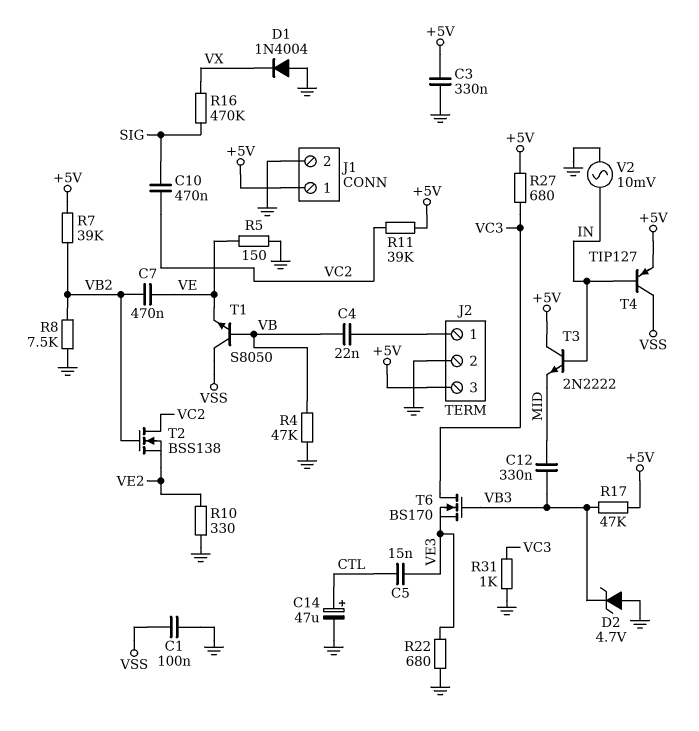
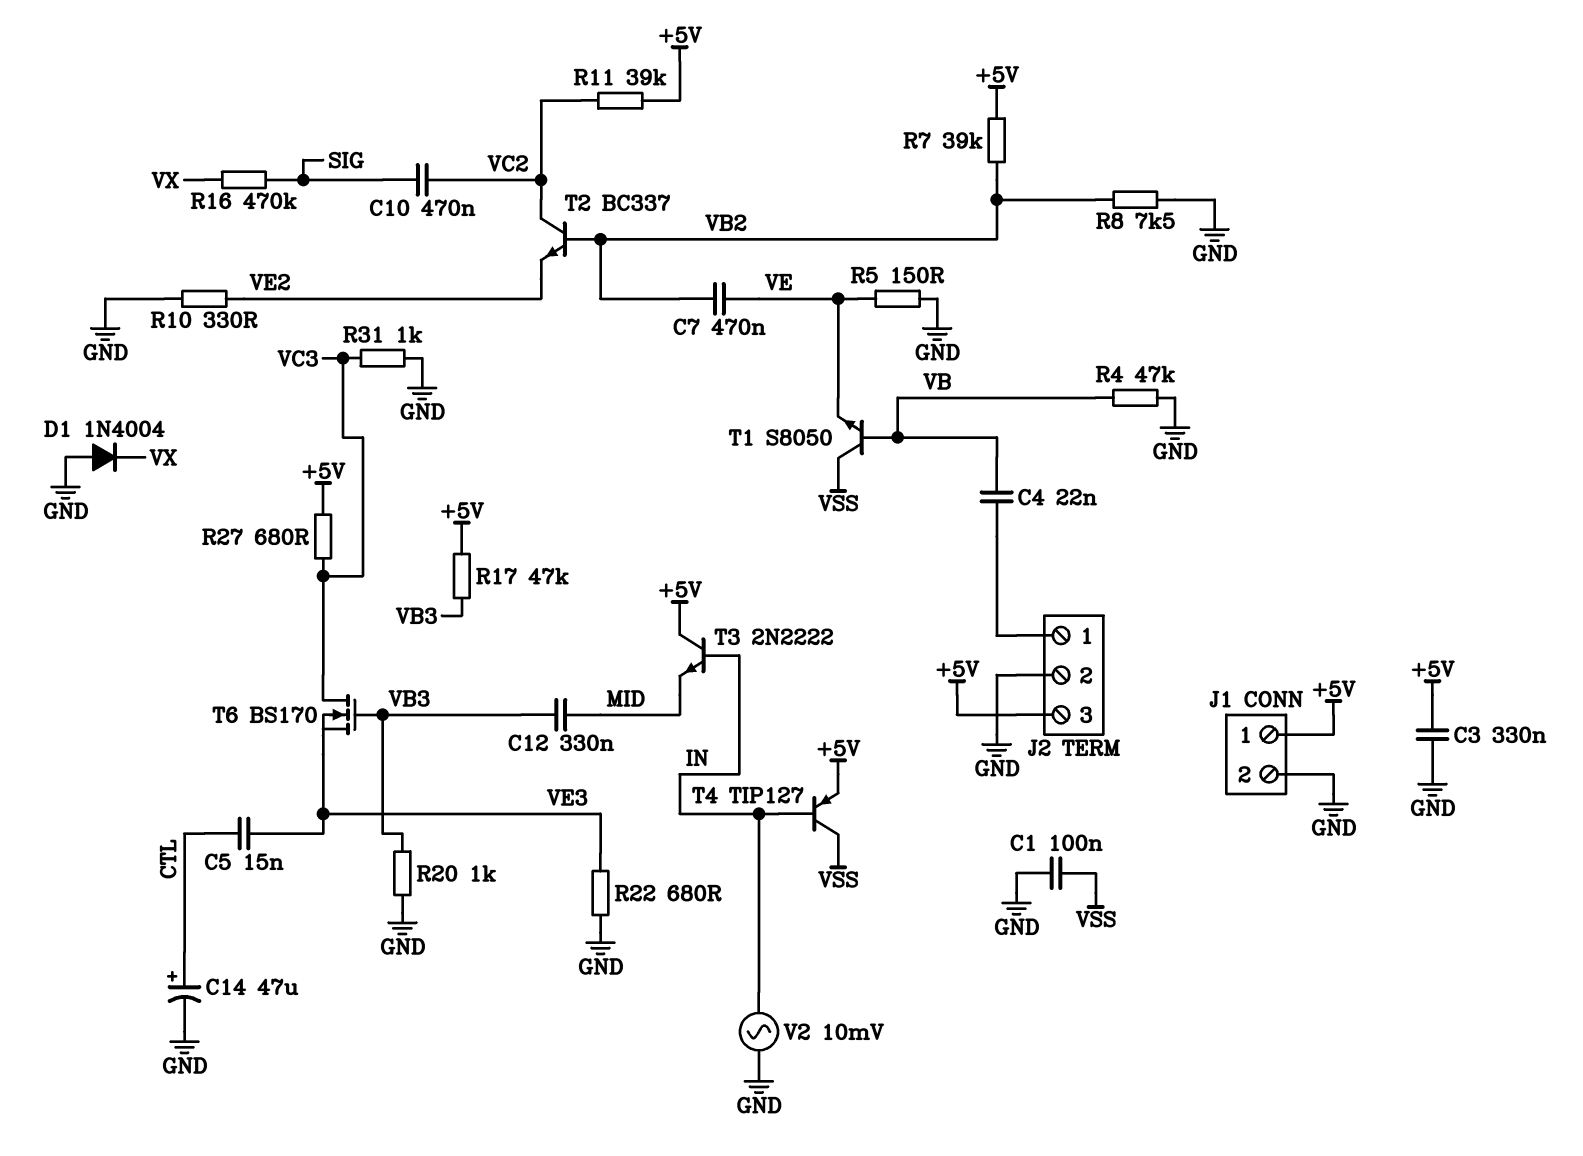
D2: zener 4.7V (A GND, K VB3) -> none
R20: none -> 1k (GND, VB3)
T2: NMOS BSS138 (G VB2, D VC2, S VE2) -> NPN BC337 (B VB2, C VC2, E VE2)

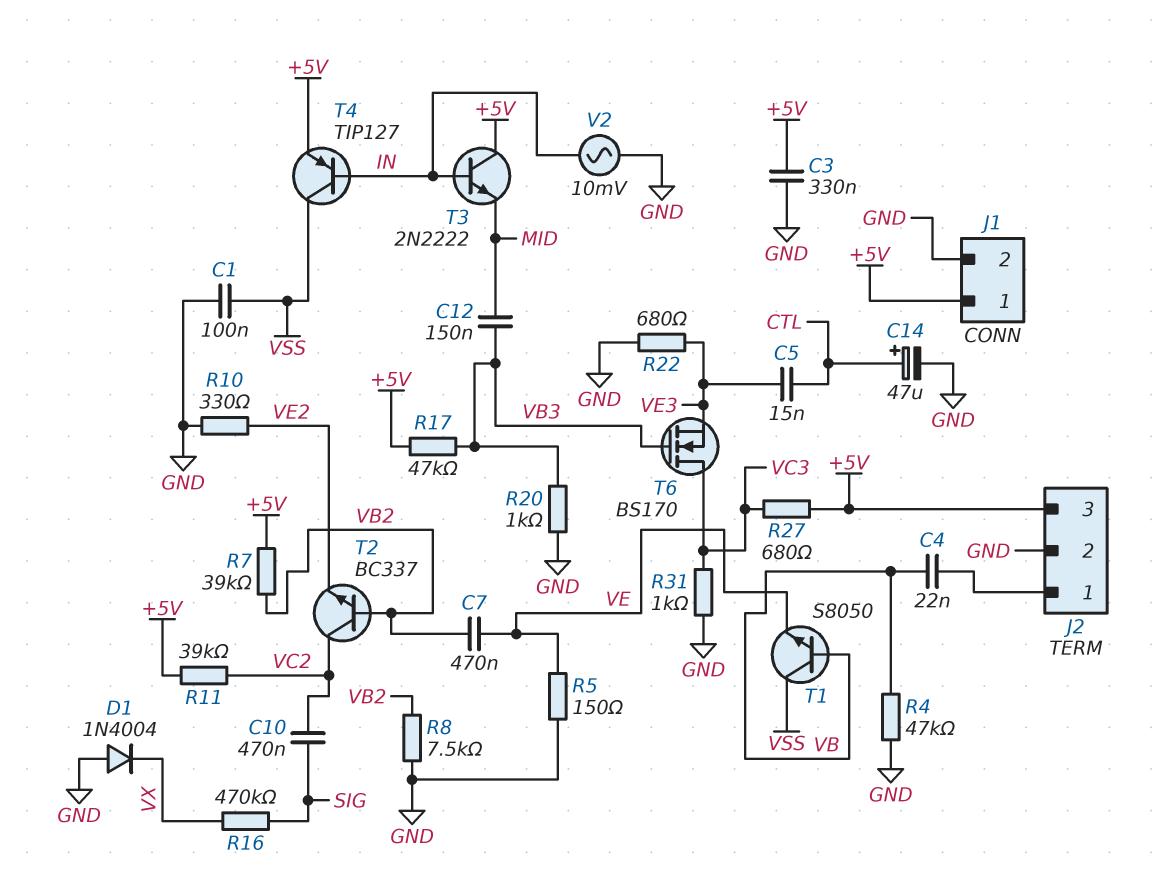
C12: 330nF (MID, VB3) -> 150nF (MID, VB3)

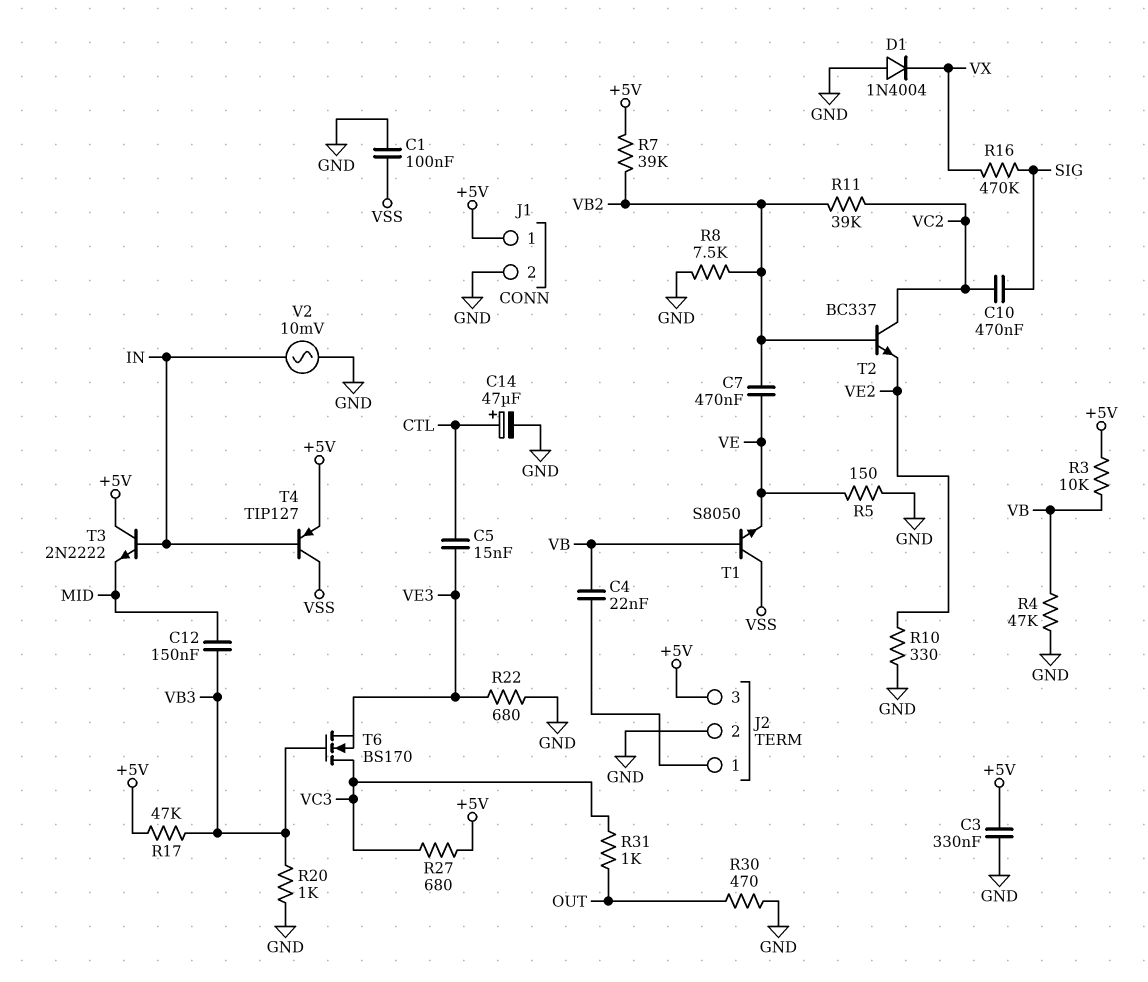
R3: none -> 10k (+5V, VB)
R11: 39k (+5V, VC2) -> 39k (VB2, VC2)
R30: none -> 470 (GND, OUT)
R31: 1k (GND, VC3) -> 1k (OUT, VC3)

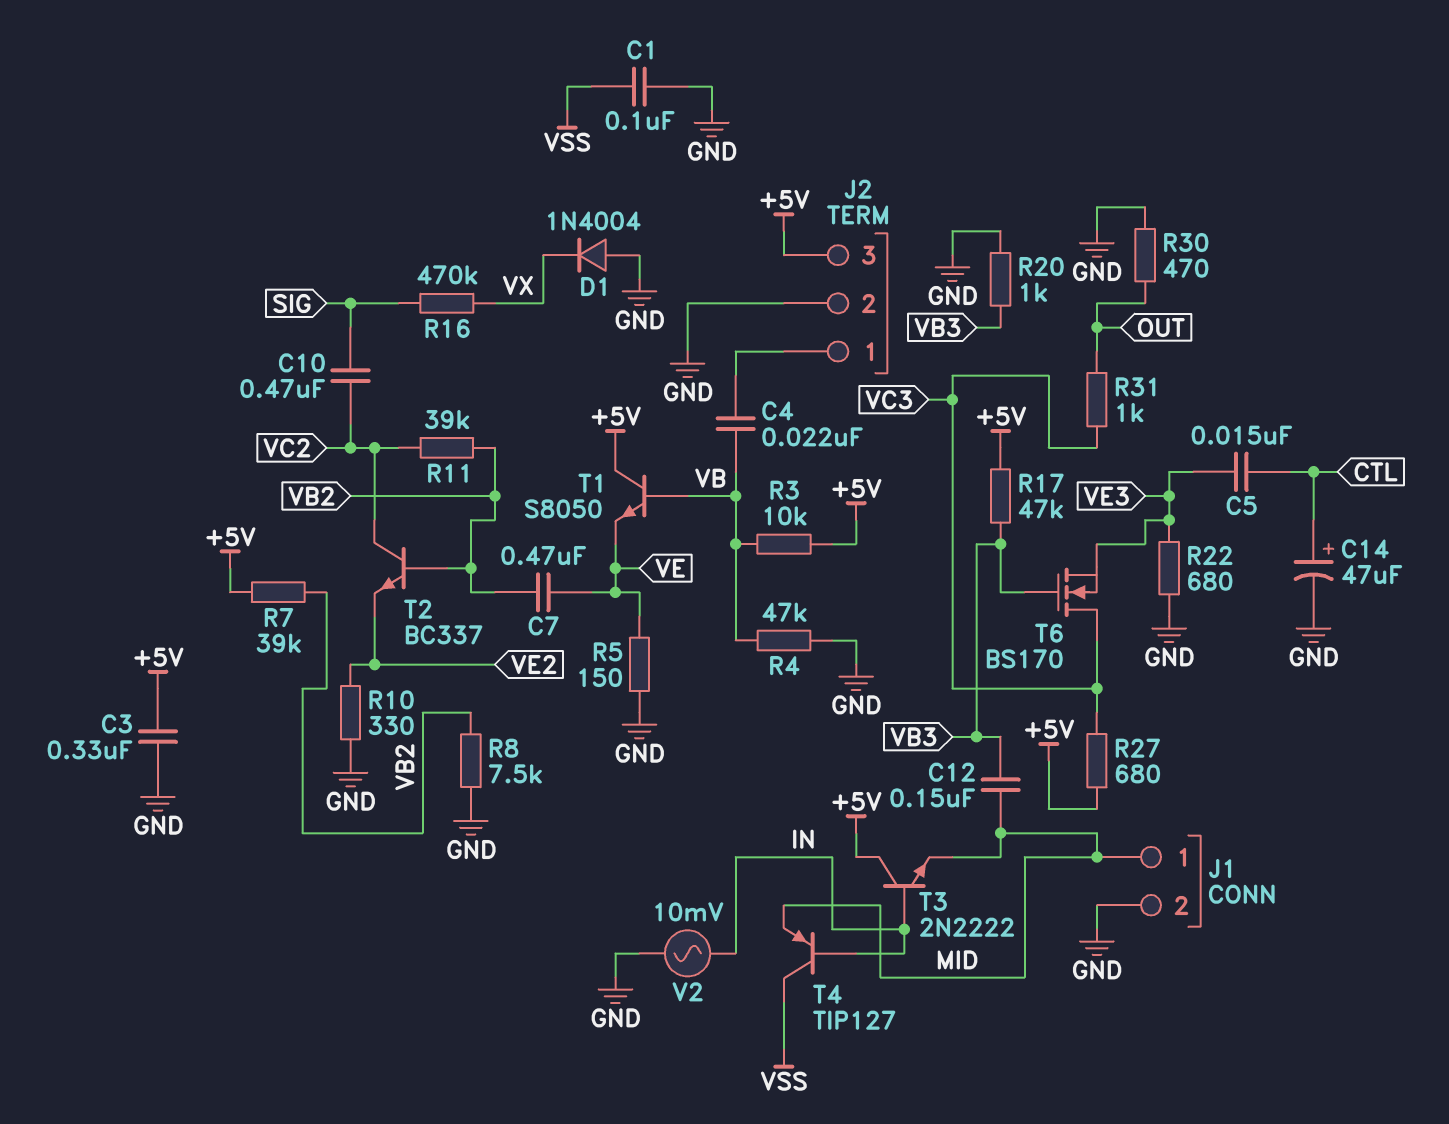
J1 pin 1: +5V -> MID
T1: NPN S8050 (B VB, C VSS, E VE) -> NPN S8050 (B VB, C +5V, E VE)
T4: PNP TIP127 (B IN, C VSS, E +5V) -> PNP TIP127 (B IN, C VSS, E MID)

